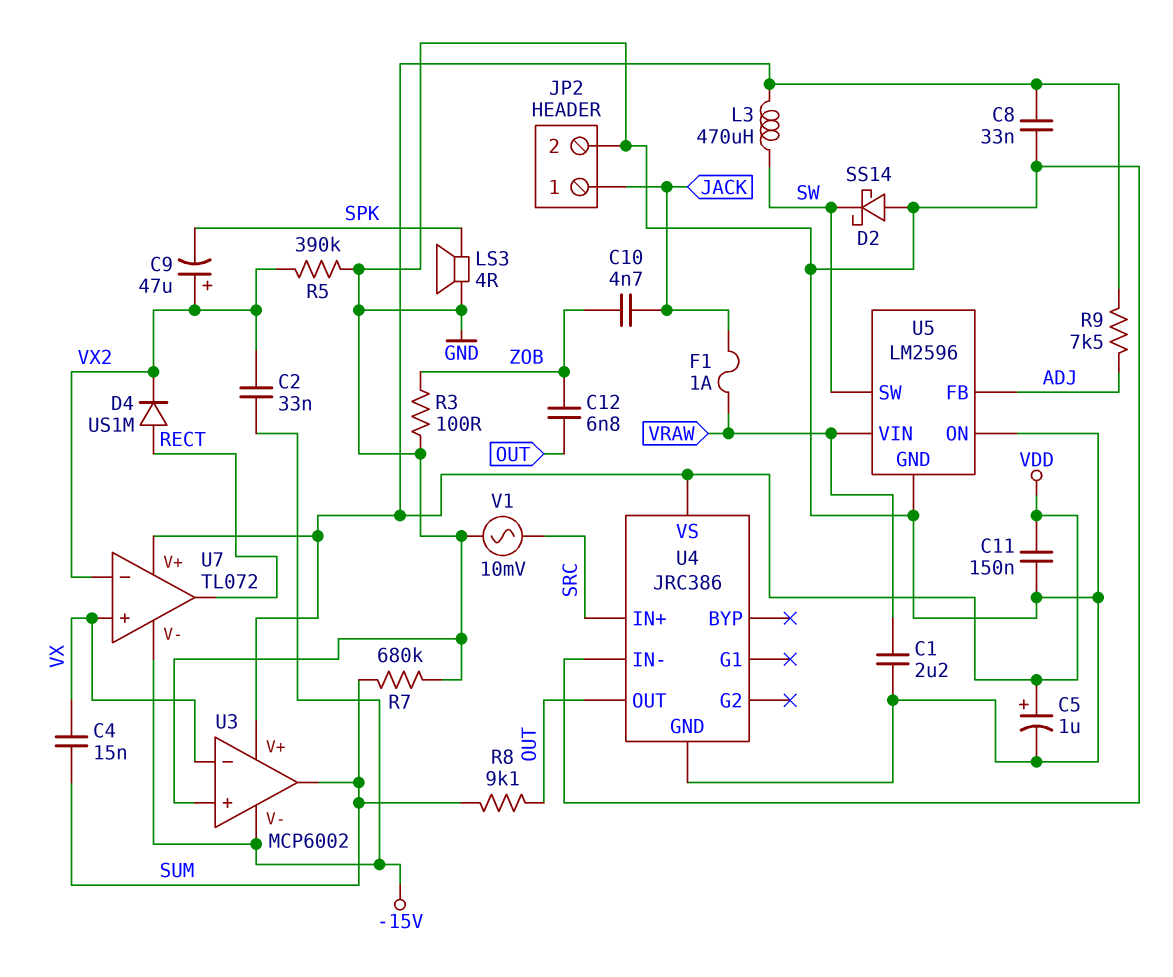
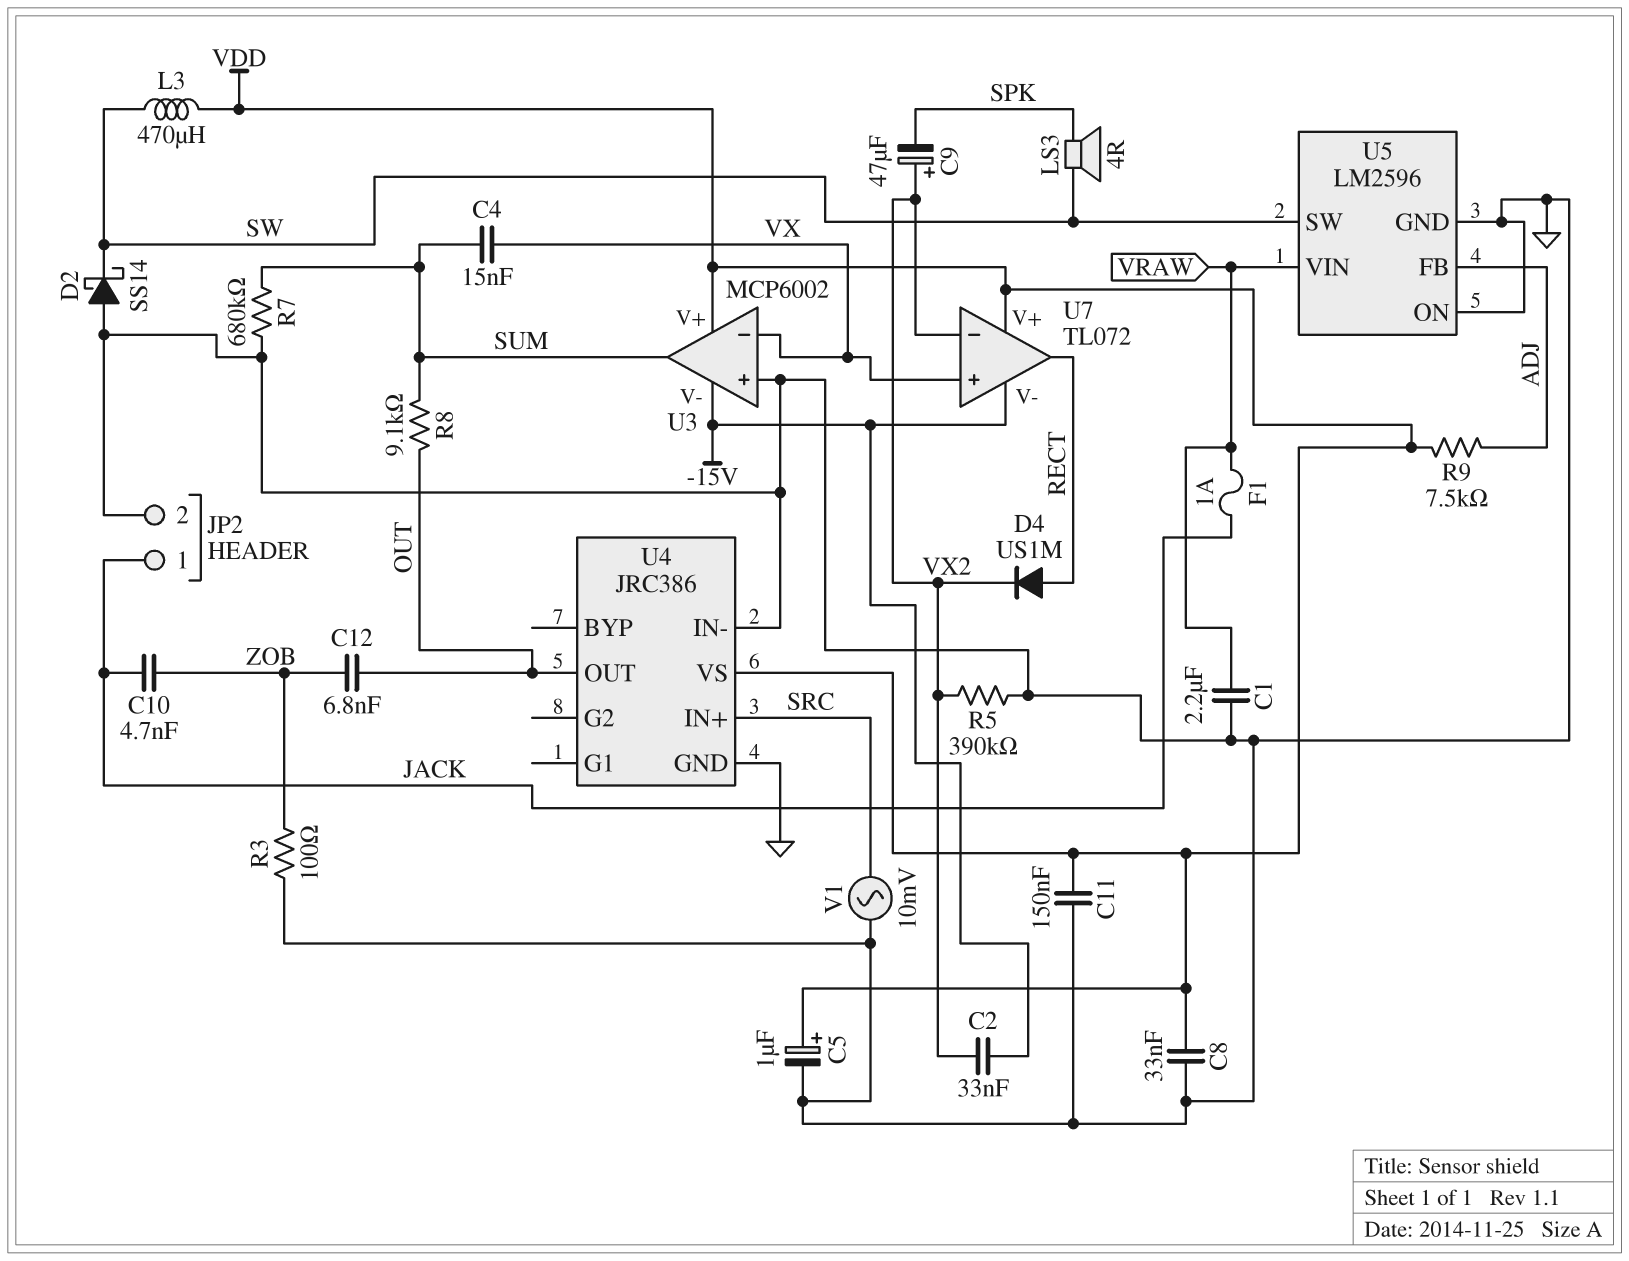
LS3: speaker 4R (GND, SPK) -> speaker 4R (SPK, SW)

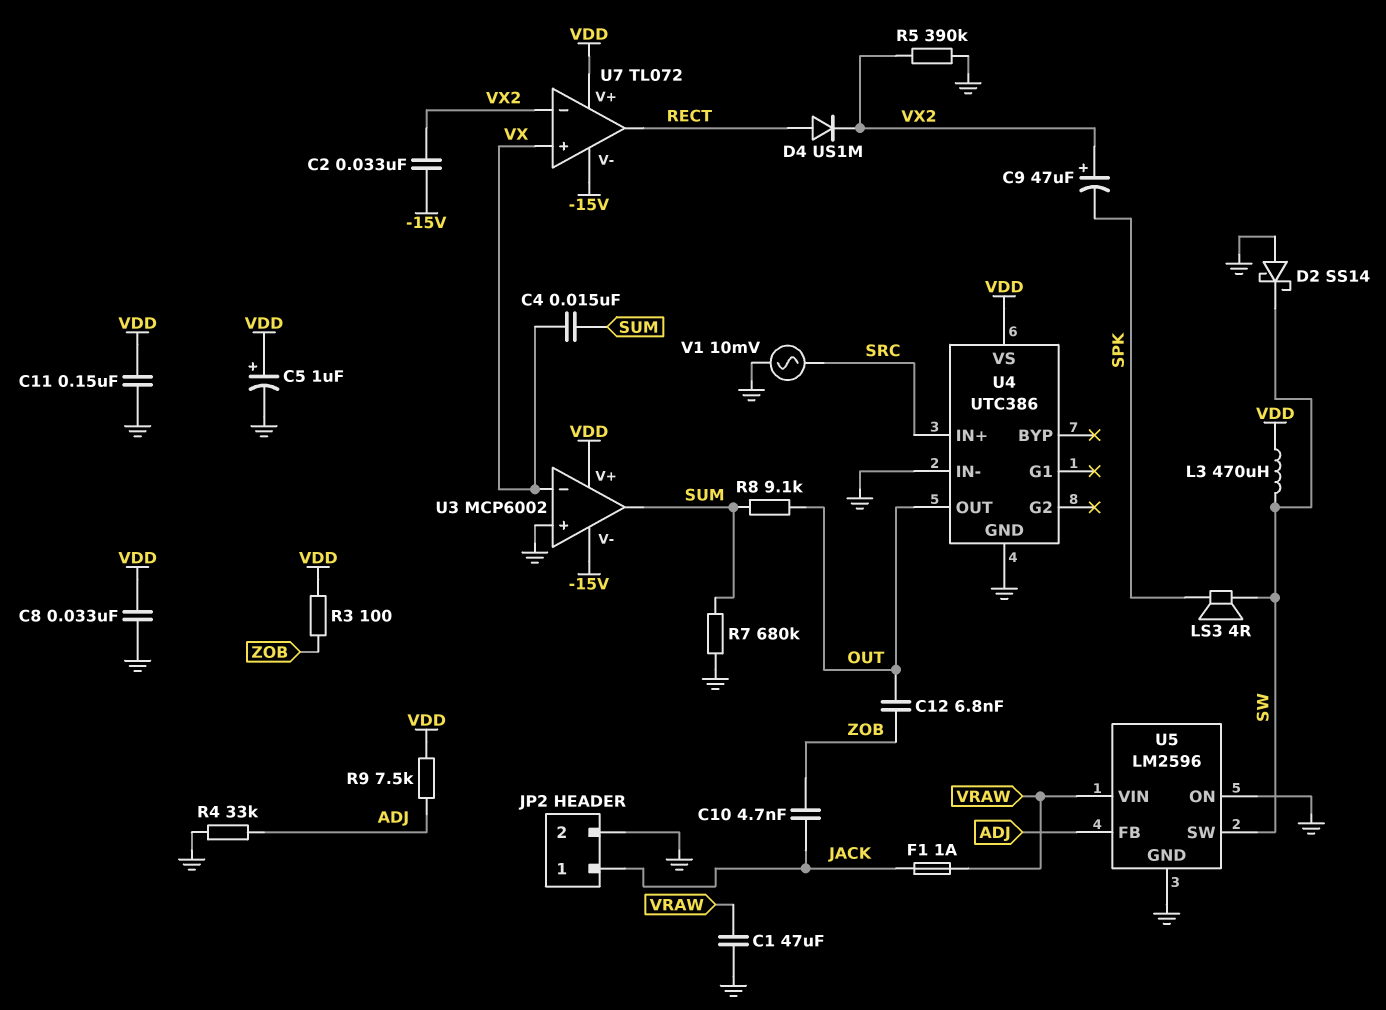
C1: 2.2uF (GND, VRAW) -> 47uF (GND, VRAW)
R3: 100 (GND, ZOB) -> 100 (VDD, ZOB)
R4: none -> 33k (ADJ, GND)
U4: JRC386 -> UTC386

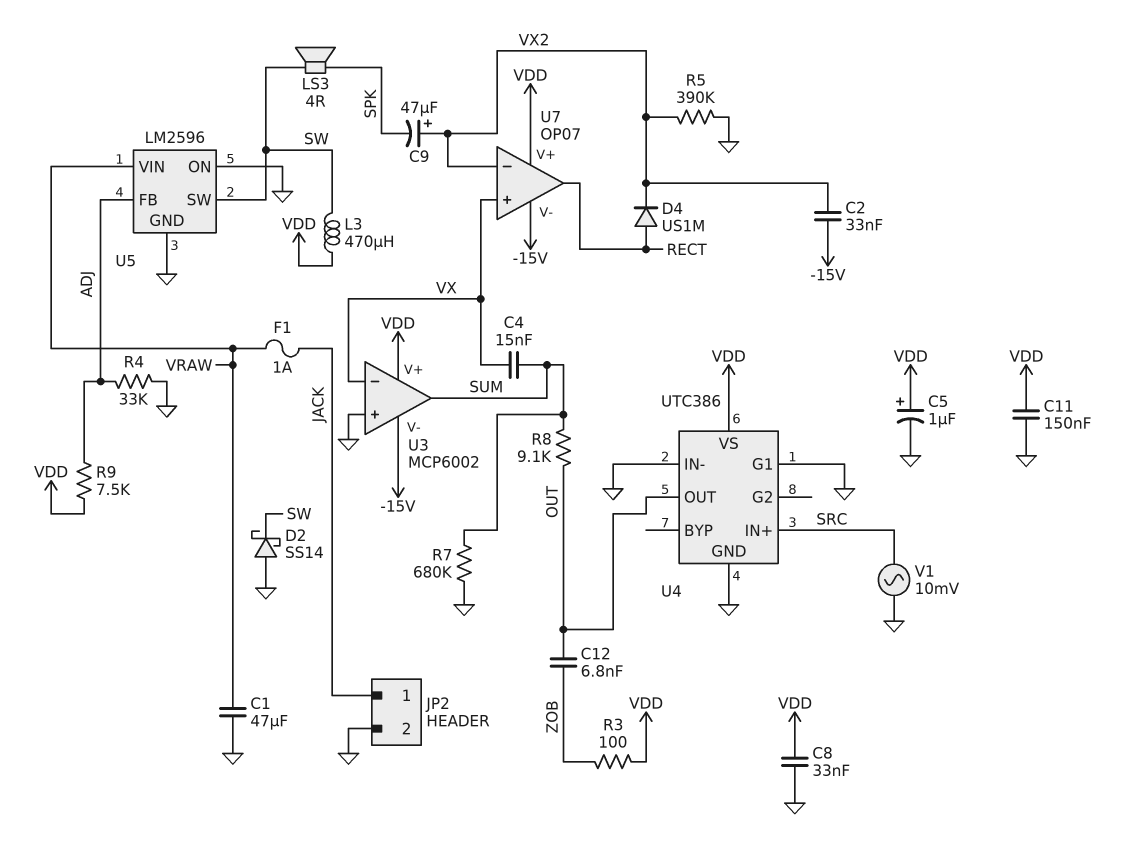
C10: 4.7nF (JACK, ZOB) -> none
U4 pin G1: none -> GND
U7: TL072 -> OP07

